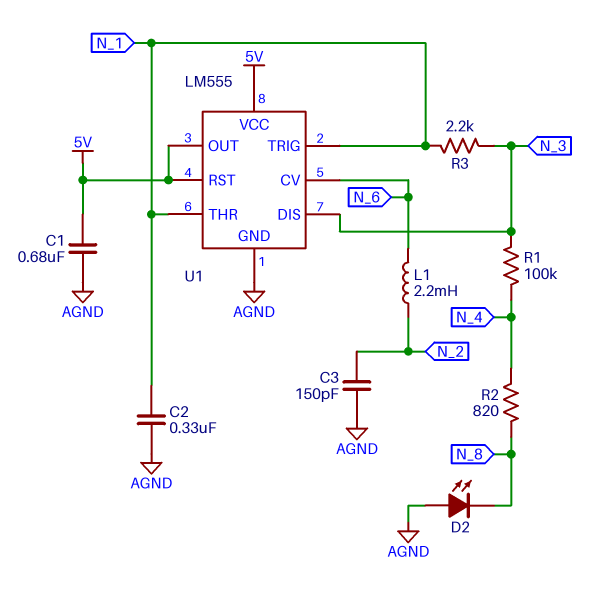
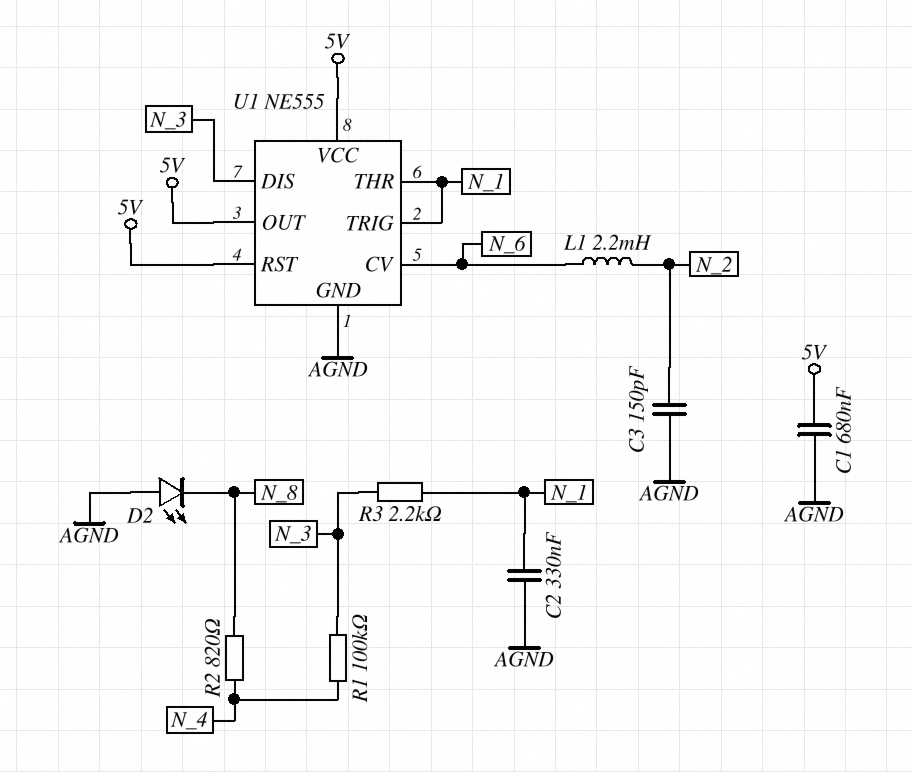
U1: LM555 -> NE555

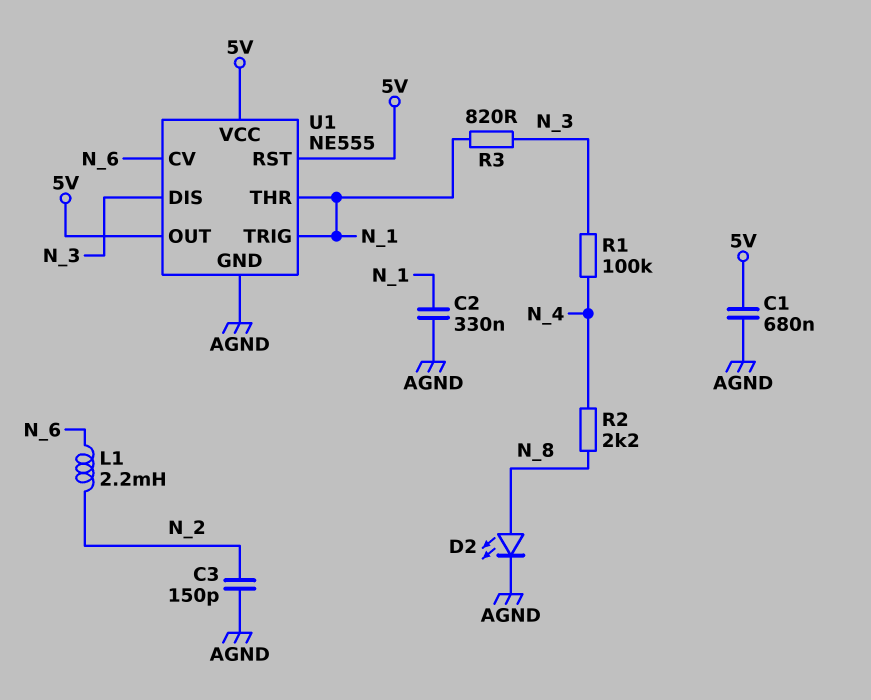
D2: LED (A AGND, K N_8) -> LED (A N_8, K AGND)
R2: 820 (N_4, N_8) -> 2.2k (N_4, N_8)
R3: 2.2k (N_1, N_3) -> 820 (N_1, N_3)

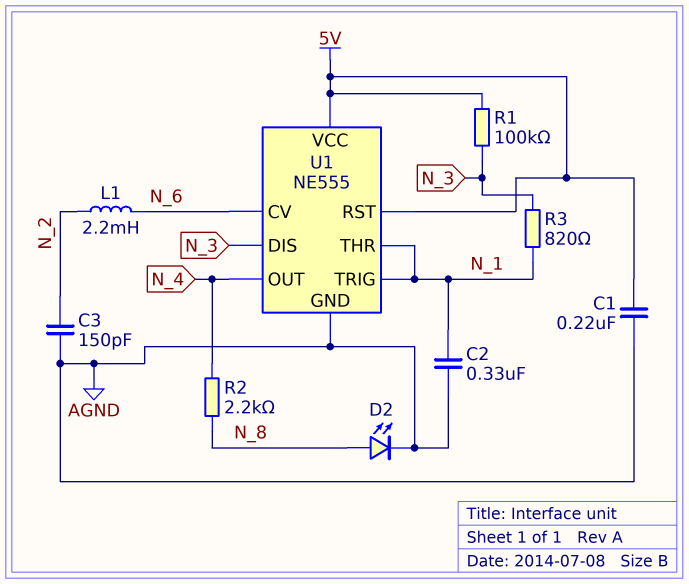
C1: 680nF (5V, AGND) -> 220nF (5V, AGND)
R1: 100k (N_3, N_4) -> 100k (5V, N_3)
U1 pin OUT: 5V -> N_4

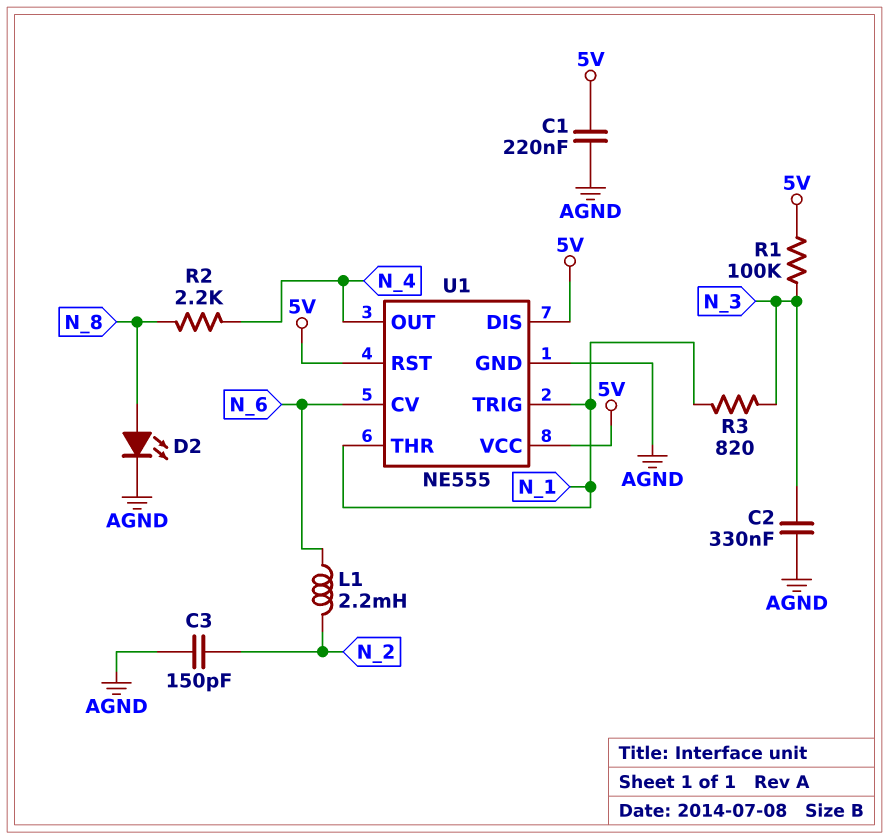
C2: 330nF (AGND, N_1) -> 330nF (AGND, N_3)
U1 pin DIS: N_3 -> 5V

